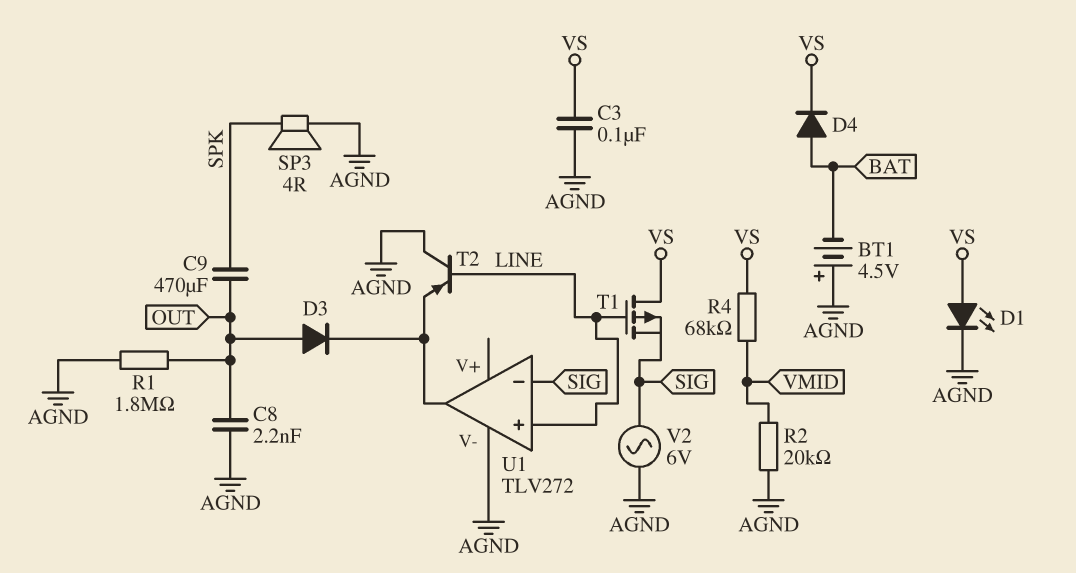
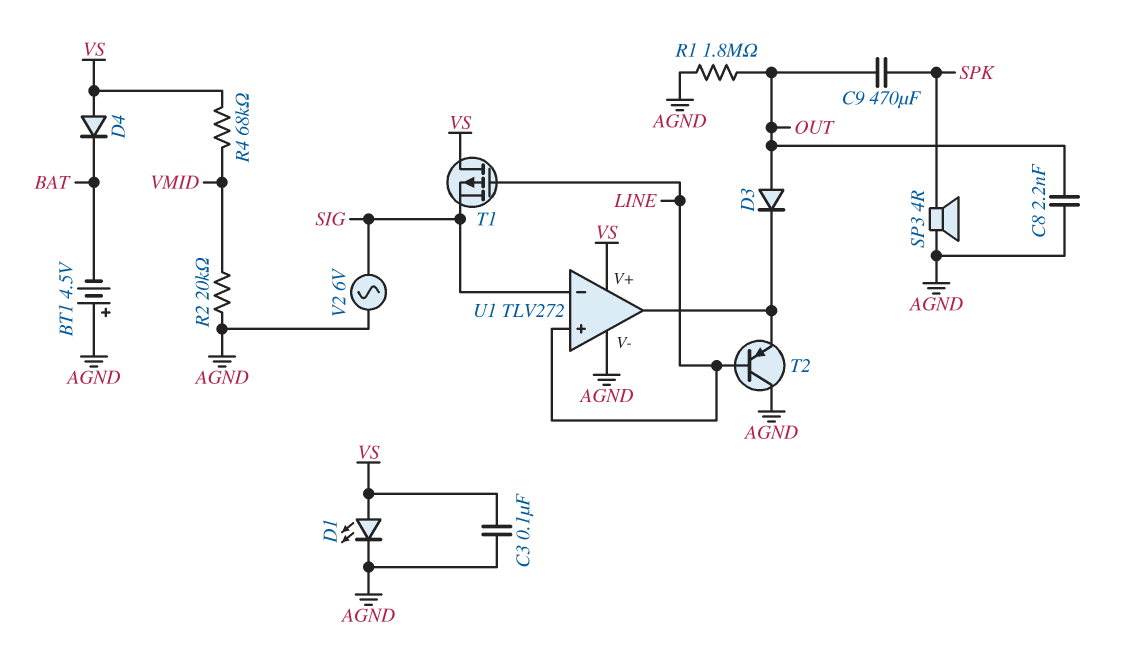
D4: diode (A BAT, K VS) -> diode (A VS, K BAT)
U1 pin V+: none -> VS

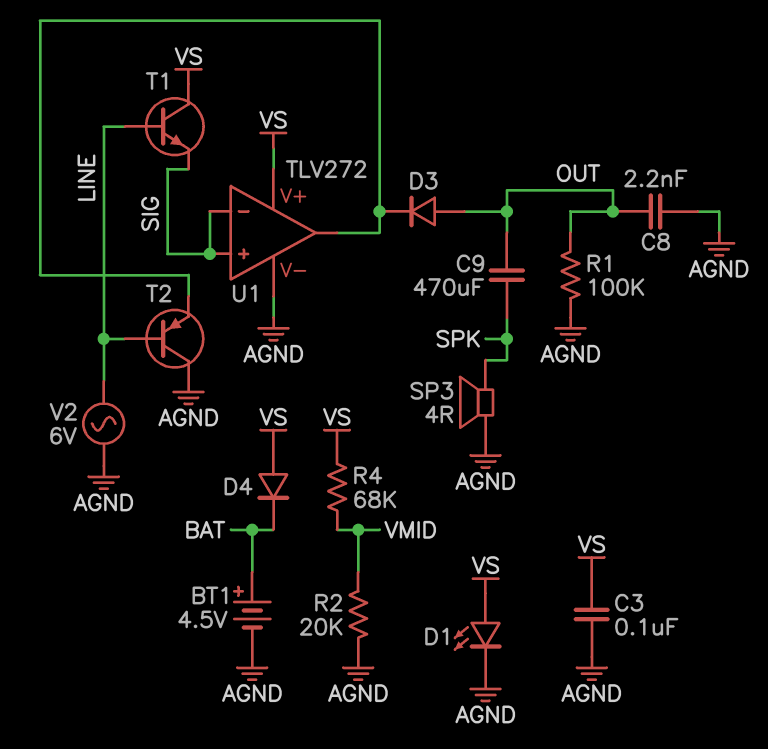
BT1: 4.5V (plus AGND, minus BAT) -> 4.5V (plus BAT, minus AGND)
R1: 1.8M (AGND, OUT) -> 100k (AGND, OUT)
T1: PMOS (G LINE, D VS, S SIG) -> NPN (B LINE, C VS, E SIG)
U1 pin in+: LINE -> SIG
V2: AC 6V (AGND, SIG) -> AC 6V (AGND, LINE)

